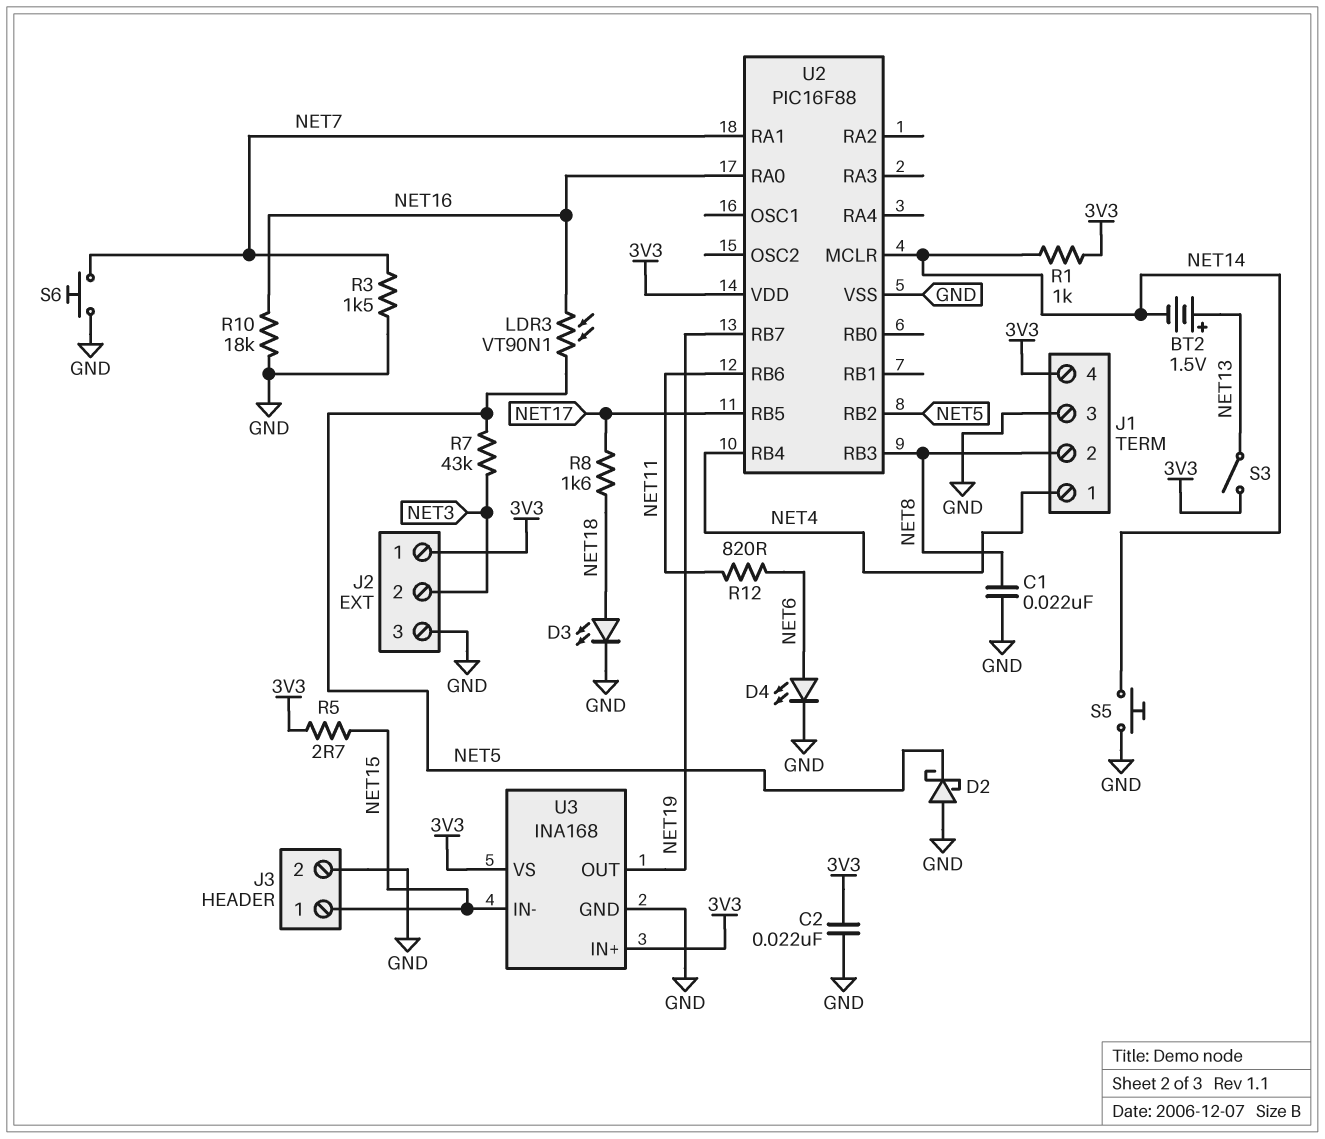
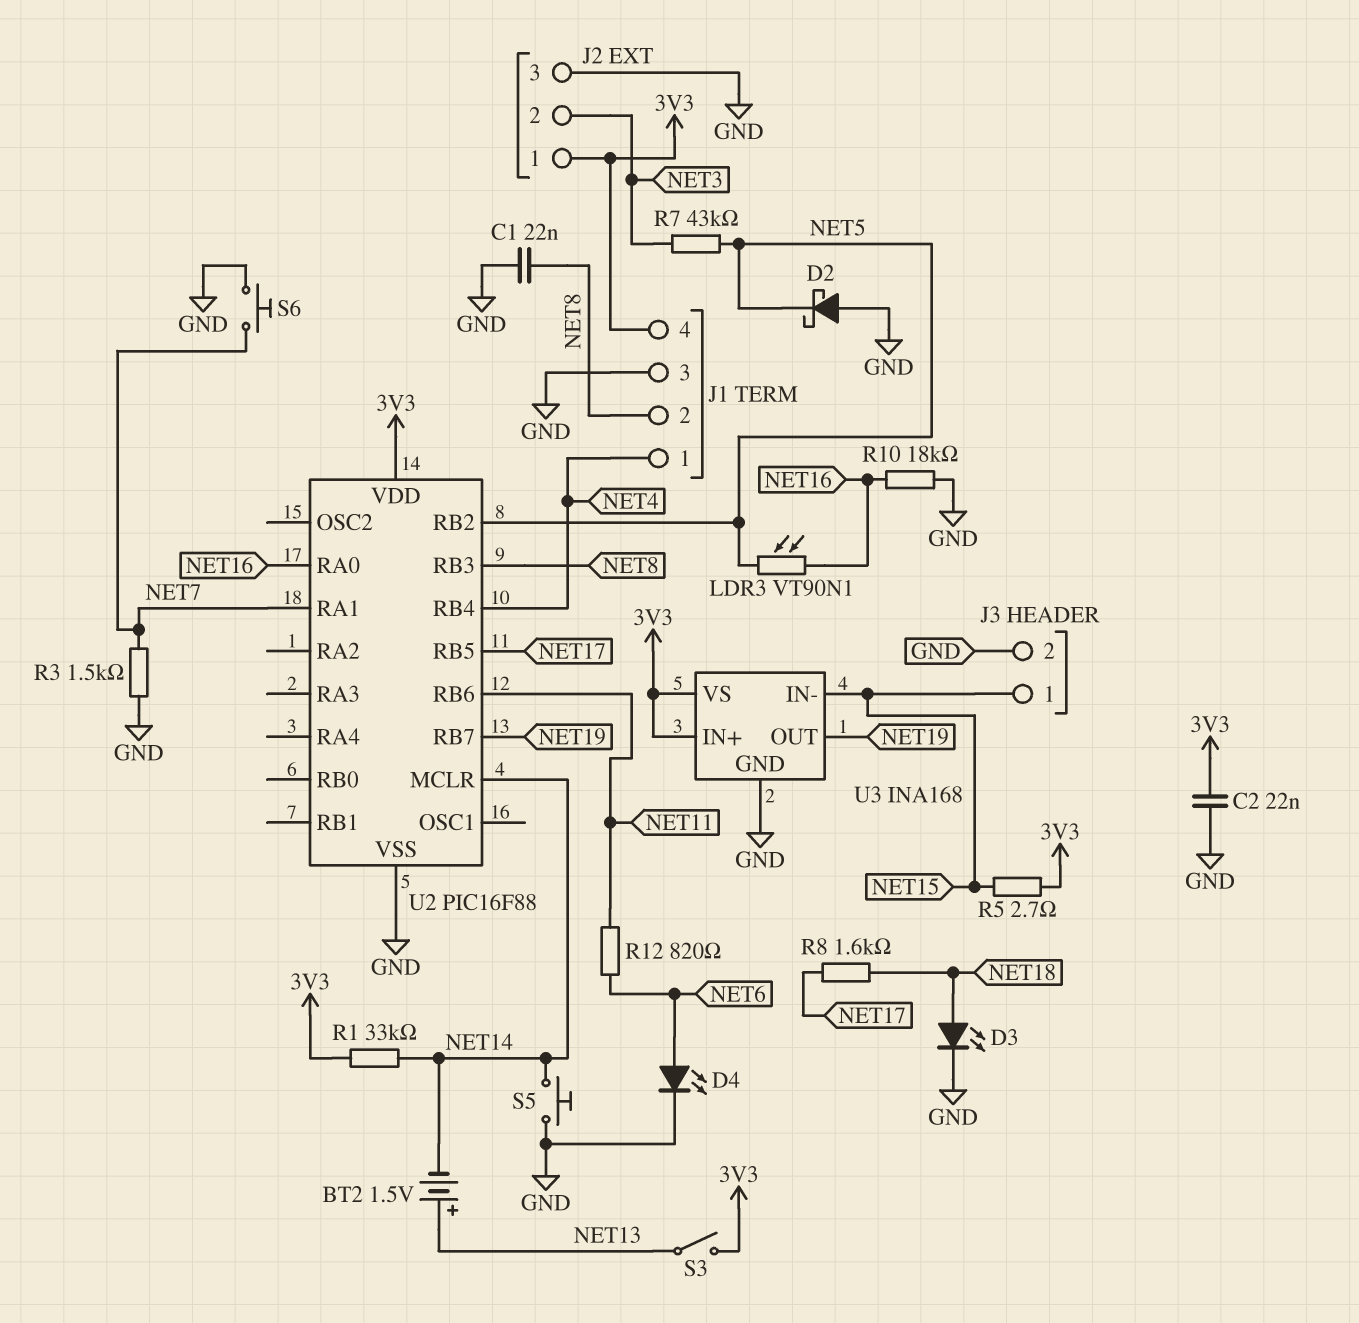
R1: 1k (3V3, NET14) -> 33k (3V3, NET14)

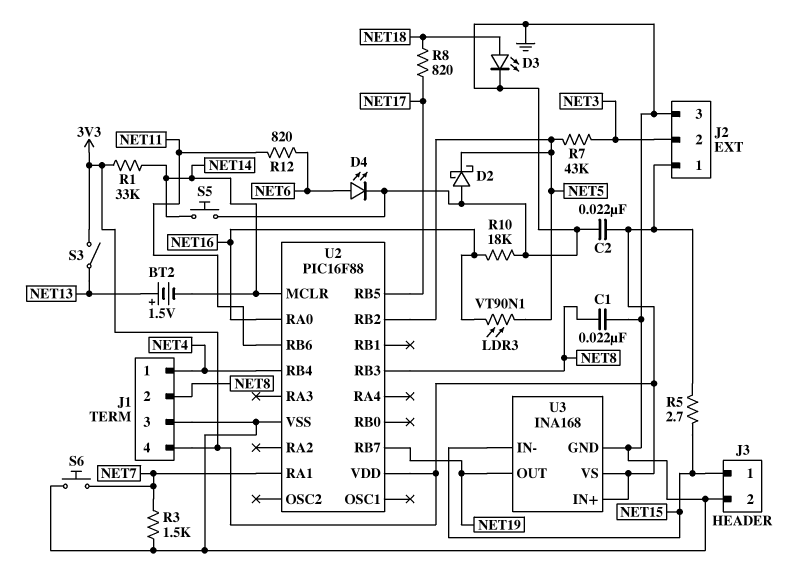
R8: 1.6k (NET17, NET18) -> 820 (NET17, NET18)

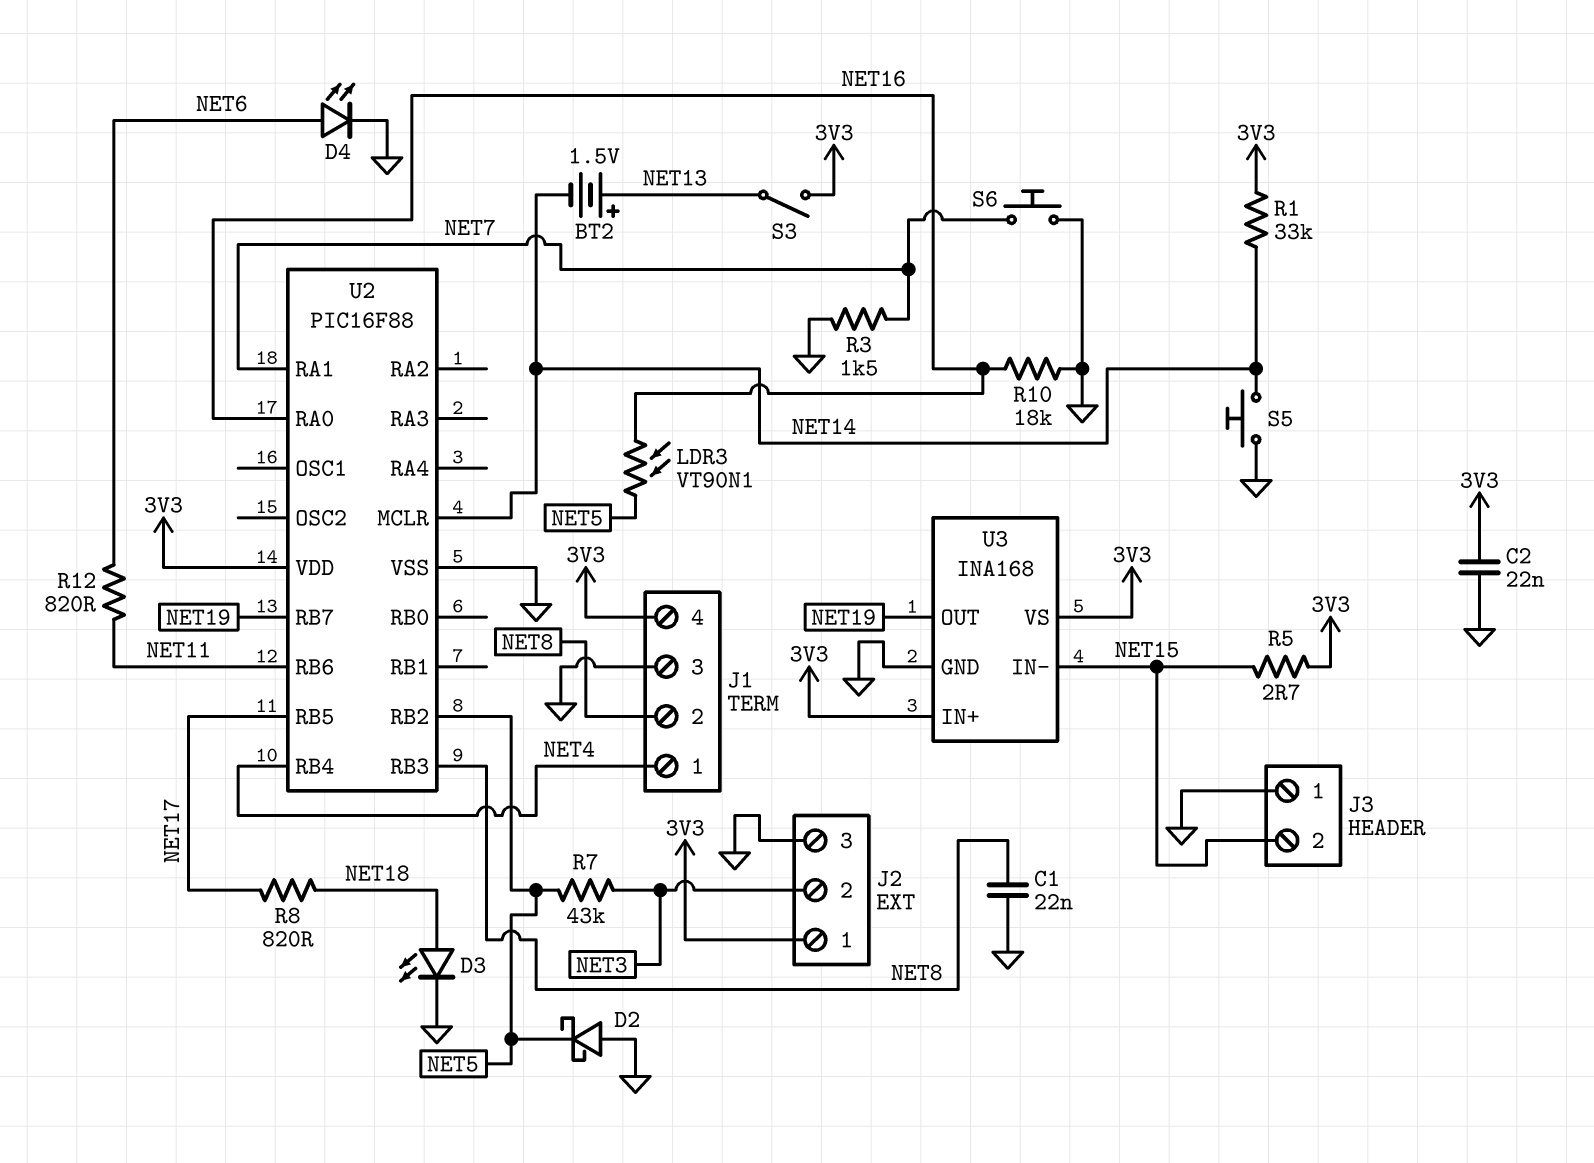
J3 pin 1: NET15 -> GND
J3 pin 2: GND -> NET15

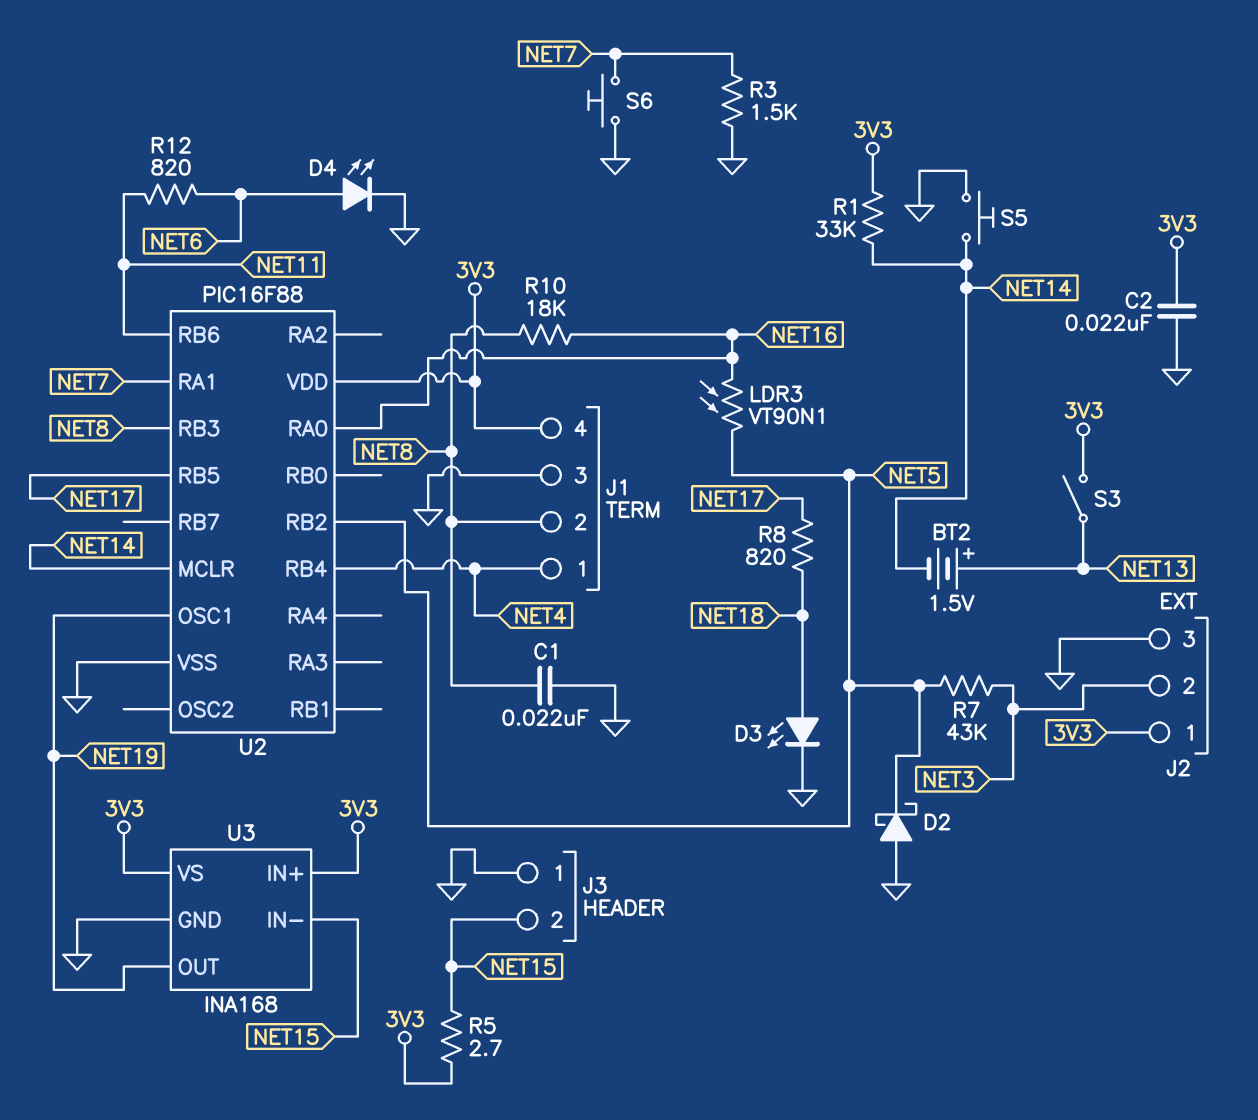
R10: 18k (GND, NET16) -> 18k (NET8, NET16)
U2 pin OSC1: none -> NET19
U2 pin RB7: NET19 -> none

